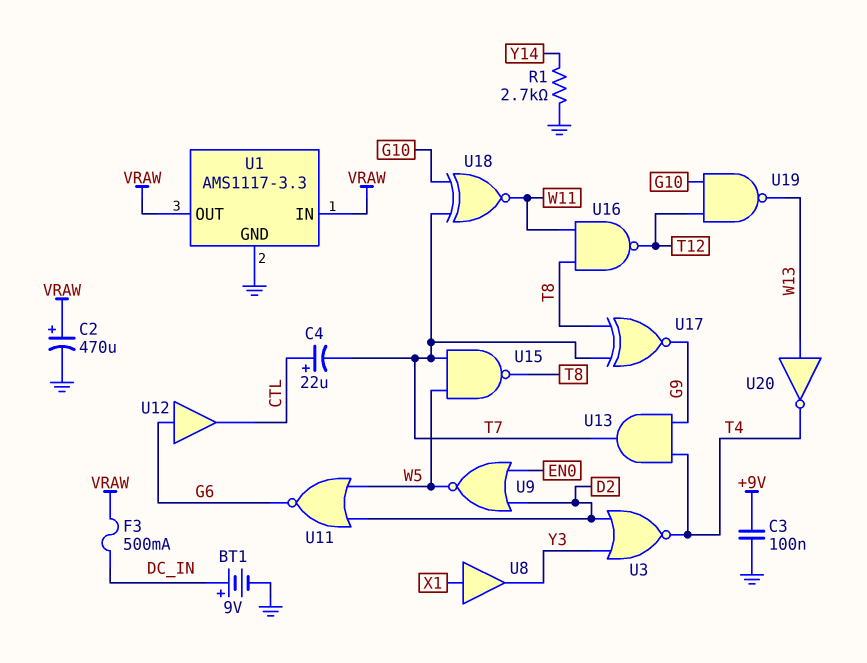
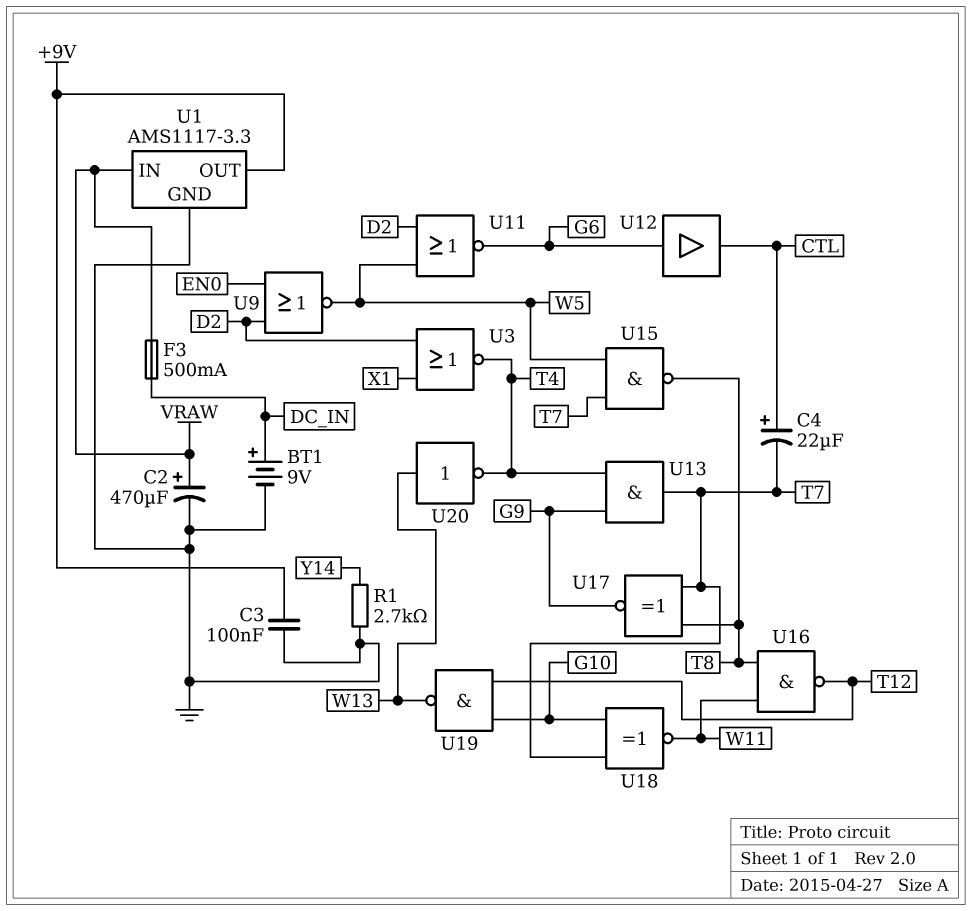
U1 pin OUT: VRAW -> +9V
U3: NOR (in D2, in Y3, out T4) -> NOR (in D2, in X1, out T4)
U8: buffer (in X1, out Y3) -> none

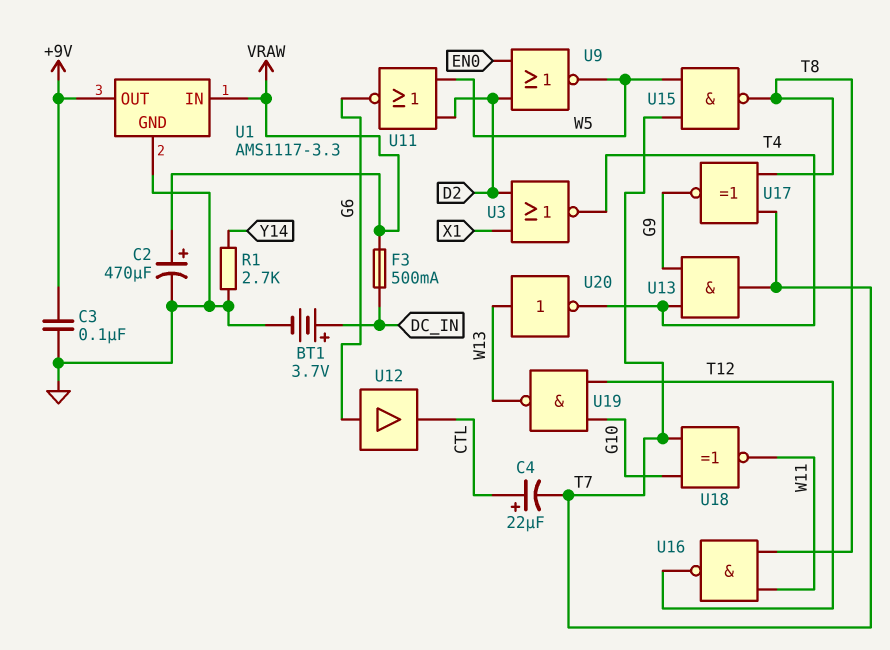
BT1: 9V (plus DC_IN, minus GND) -> 3.7V (plus DC_IN, minus GND)

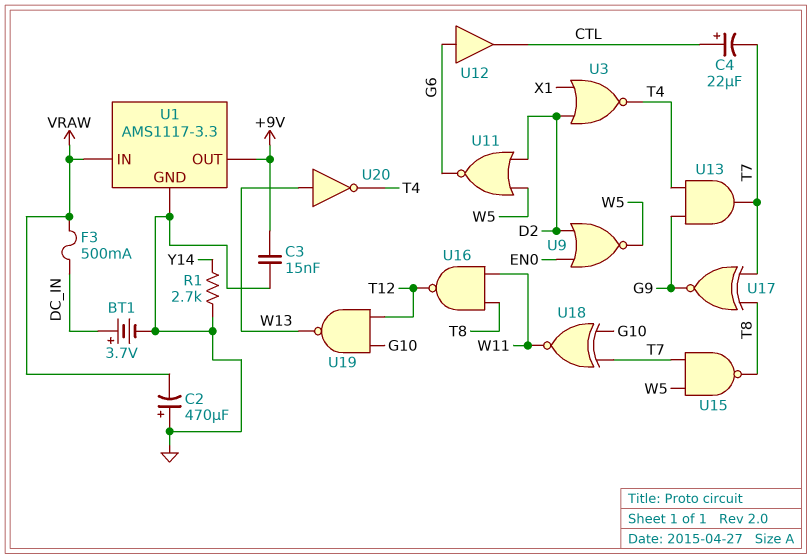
C2: 470uF (plus VRAW, minus GND) -> 470uF (plus GND, minus VRAW)
C3: 100nF (+9V, GND) -> 15nF (+9V, GND)

